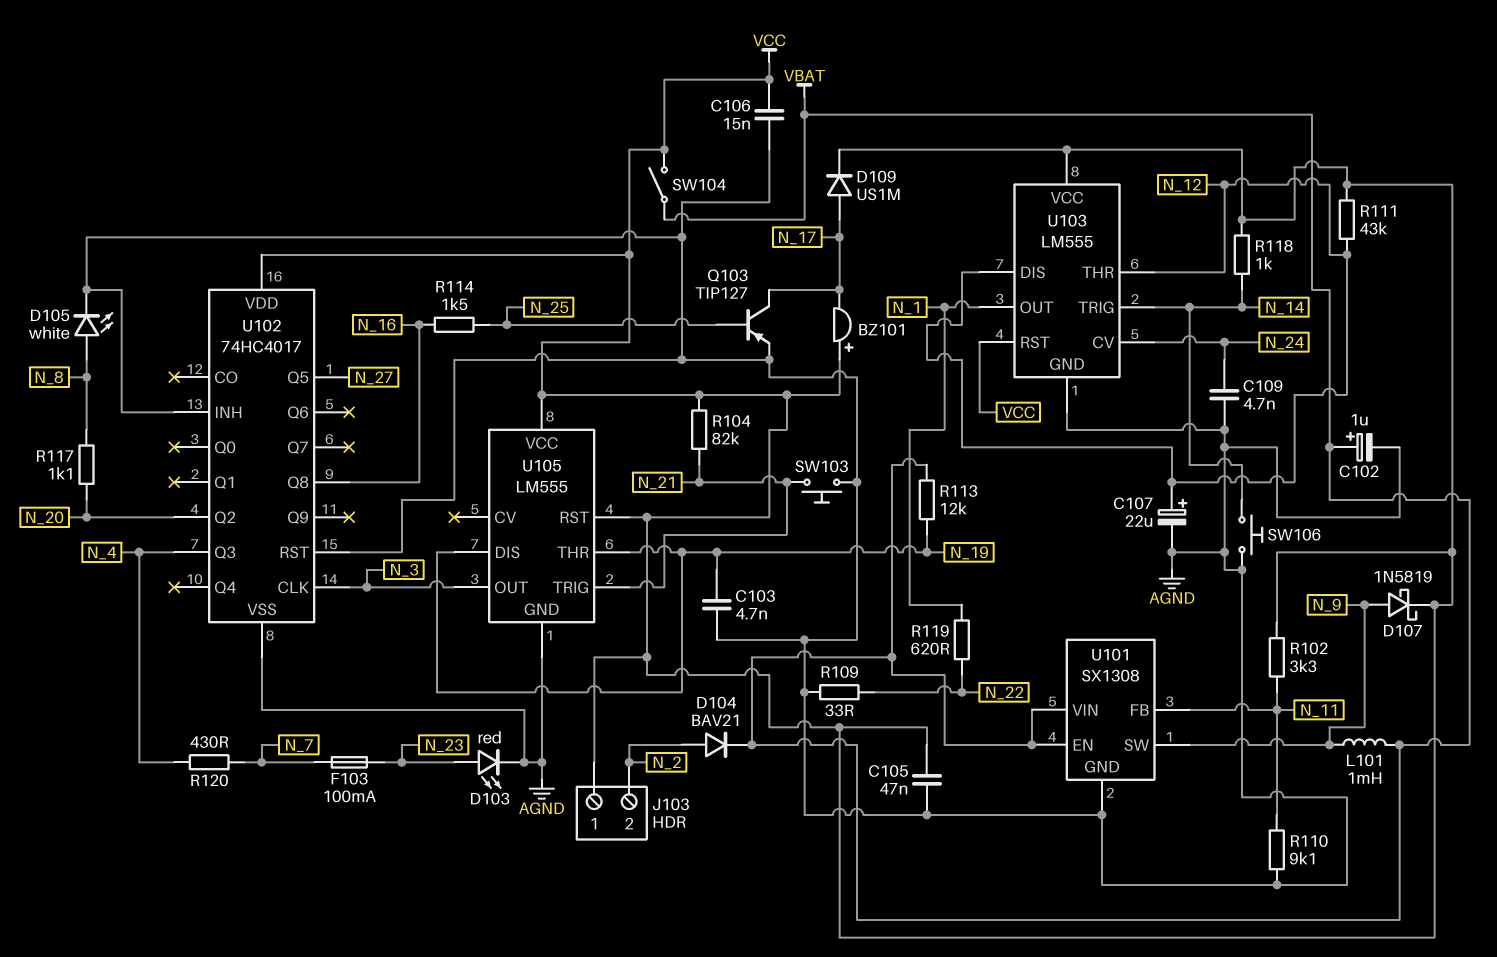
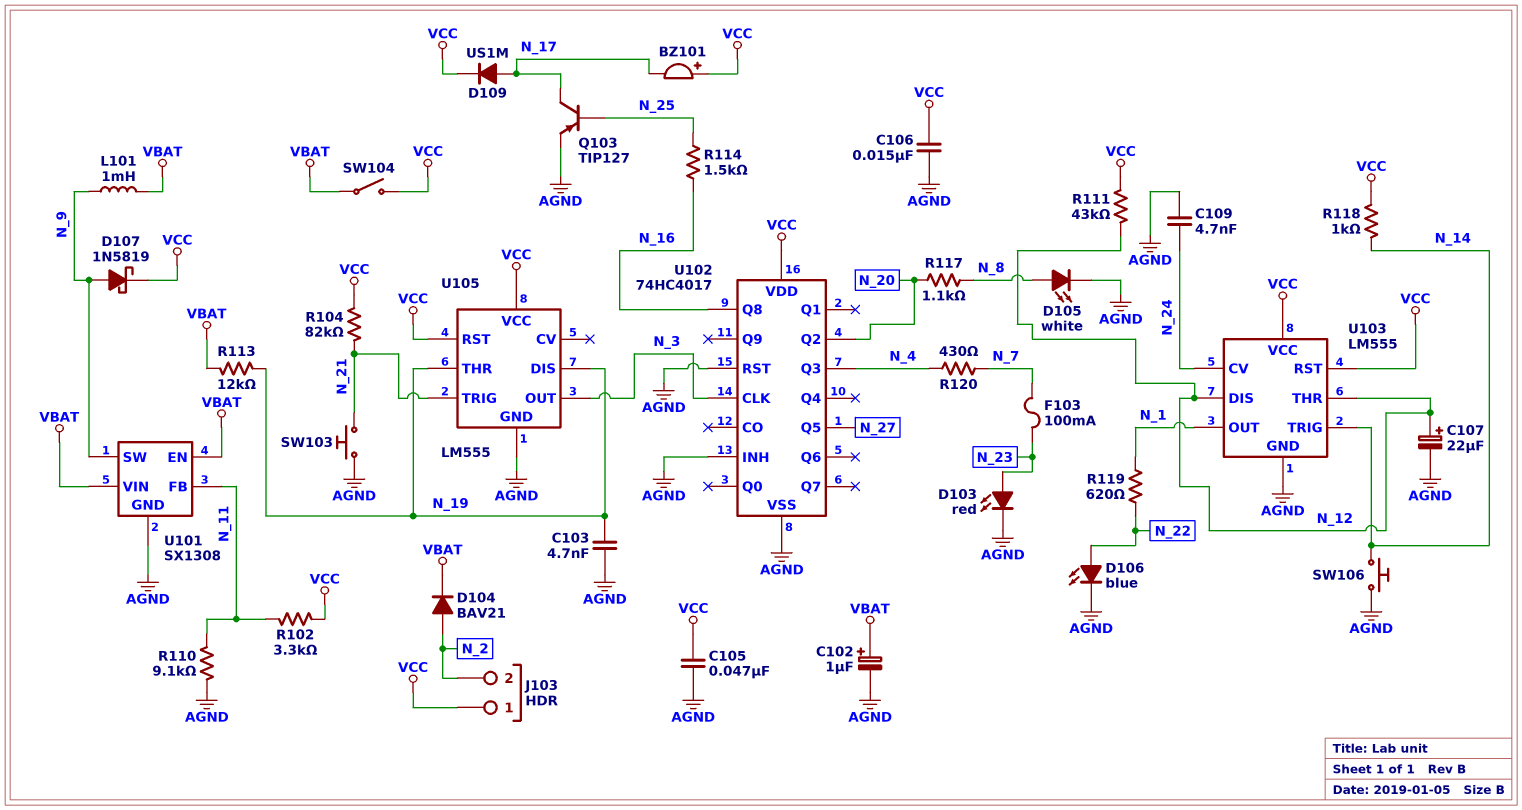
D106: none -> LED blue (A N_22, K AGND)
R109: 33 (AGND, N_22) -> none

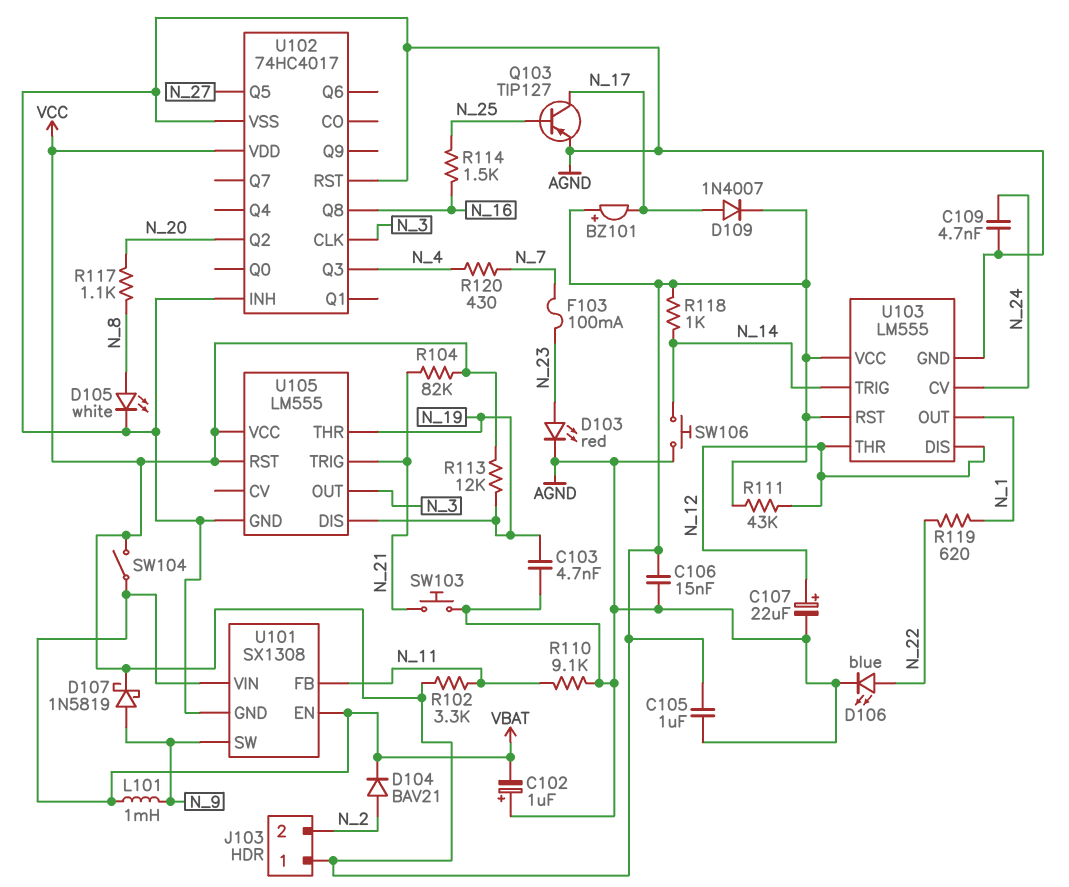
C102: 1uF (plus VBAT, minus AGND) -> 1uF (plus AGND, minus VBAT)
C105: 47nF (AGND, VCC) -> 1uF (AGND, VCC)
D109: diode US1M (A N_17, K VCC) -> diode 1N4007 (A N_17, K VCC)
R113: 12k (N_19, VBAT) -> 12k (N_19, VCC)

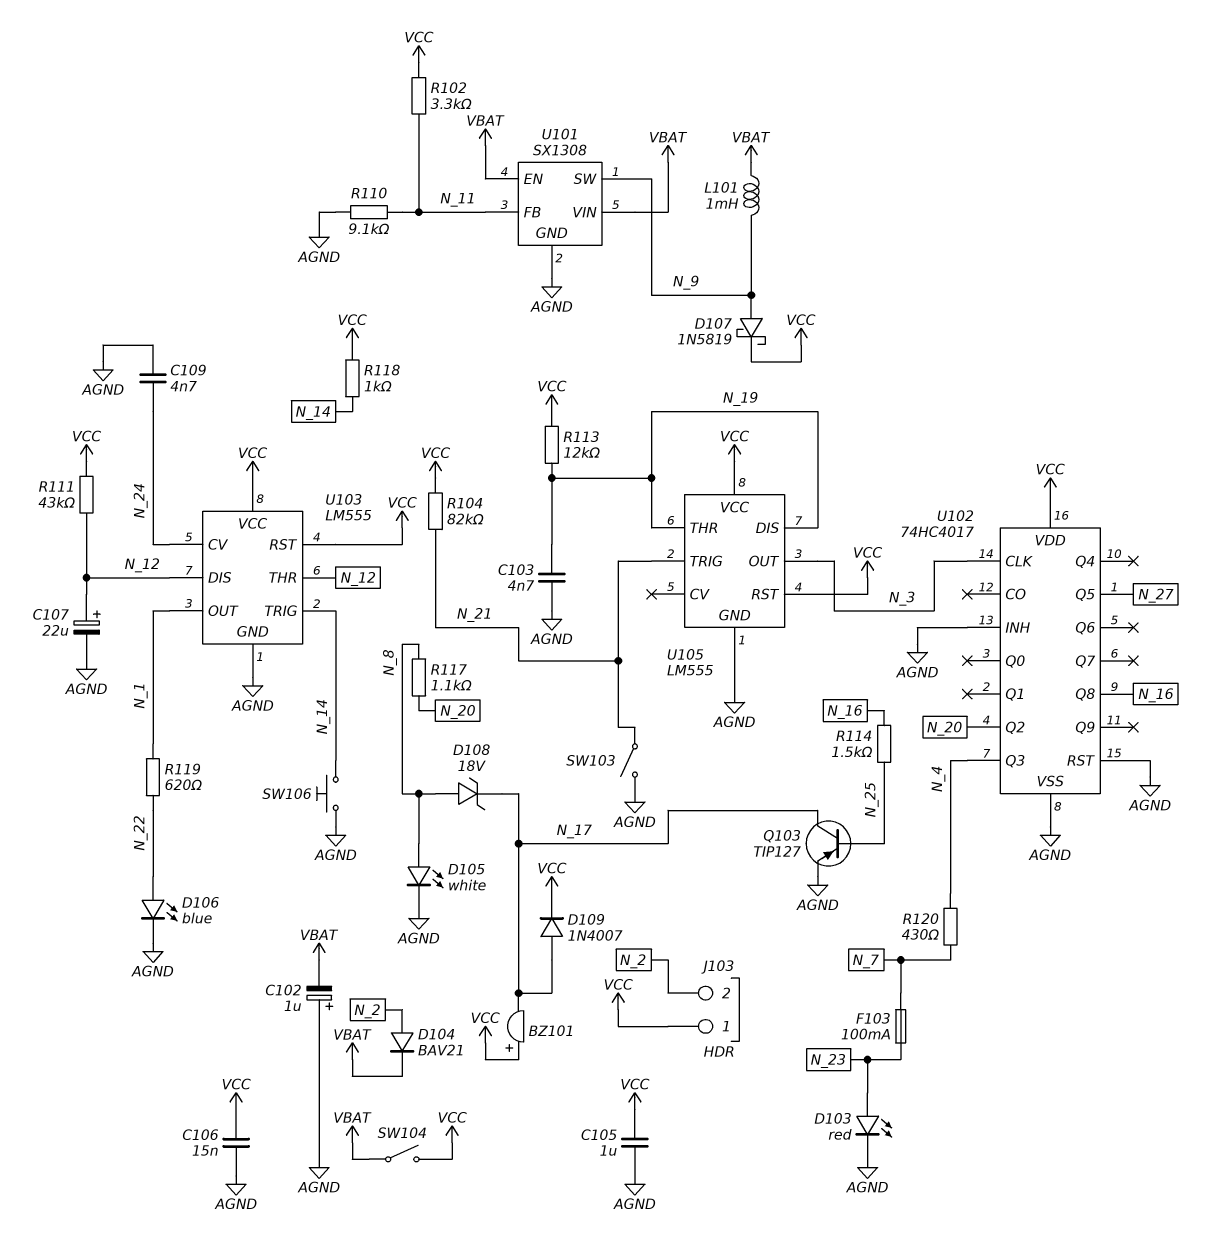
D108: none -> zener 18V (A N_8, K N_17)
SW103: button (AGND, N_21) -> switch (AGND, N_21)

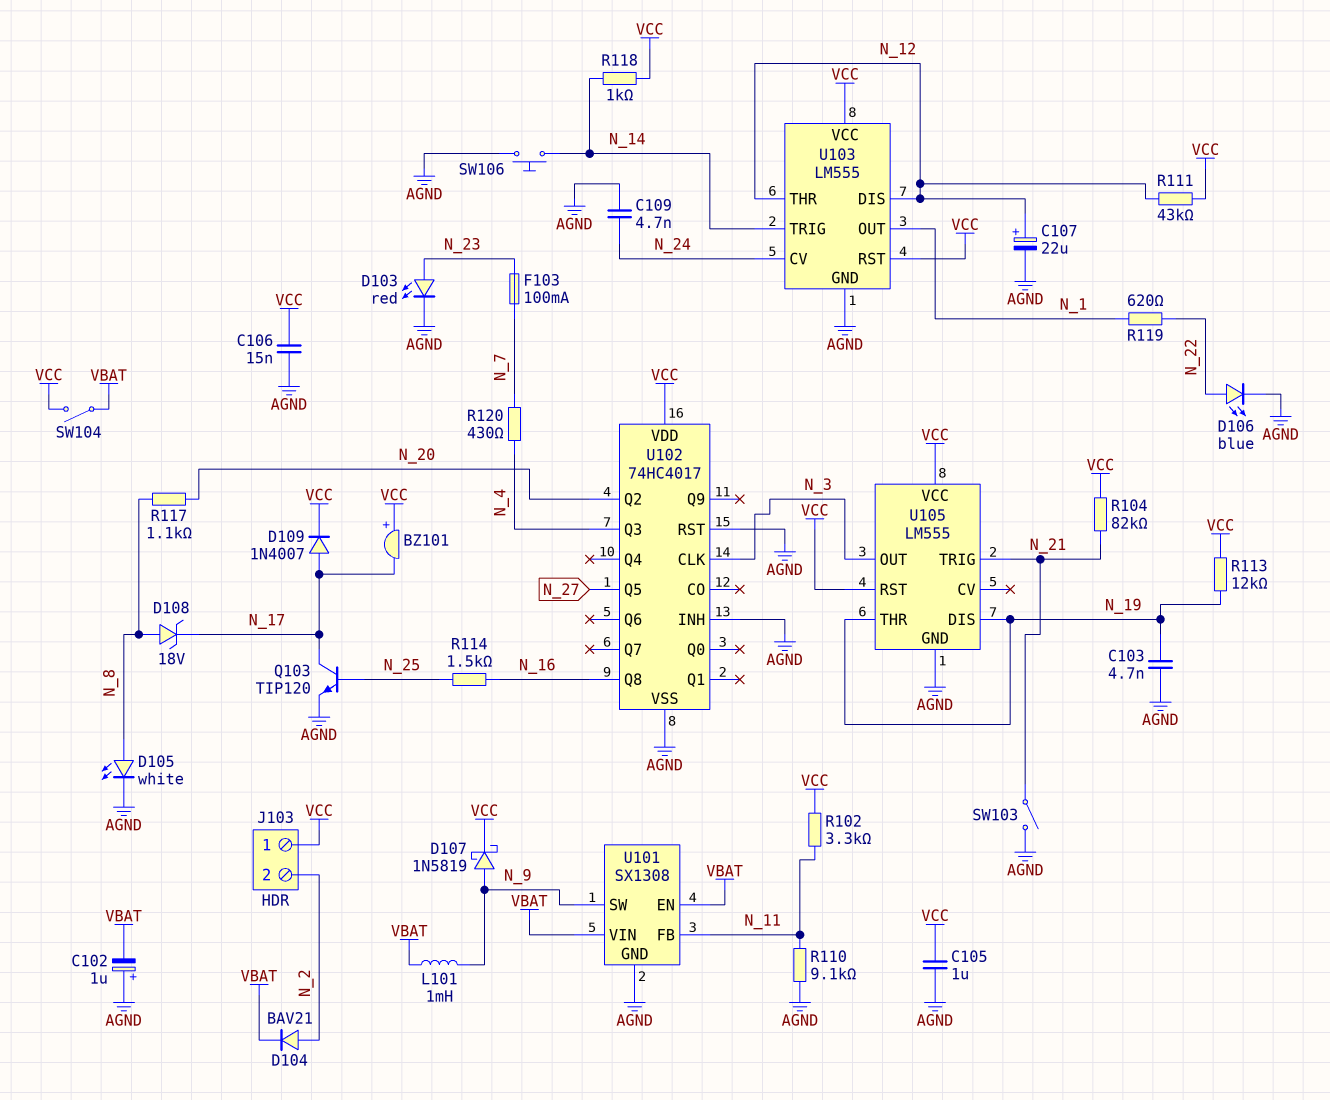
Q103: PNP TIP127 (B N_25, C N_17, E AGND) -> NPN TIP120 (B N_25, C N_17, E AGND)

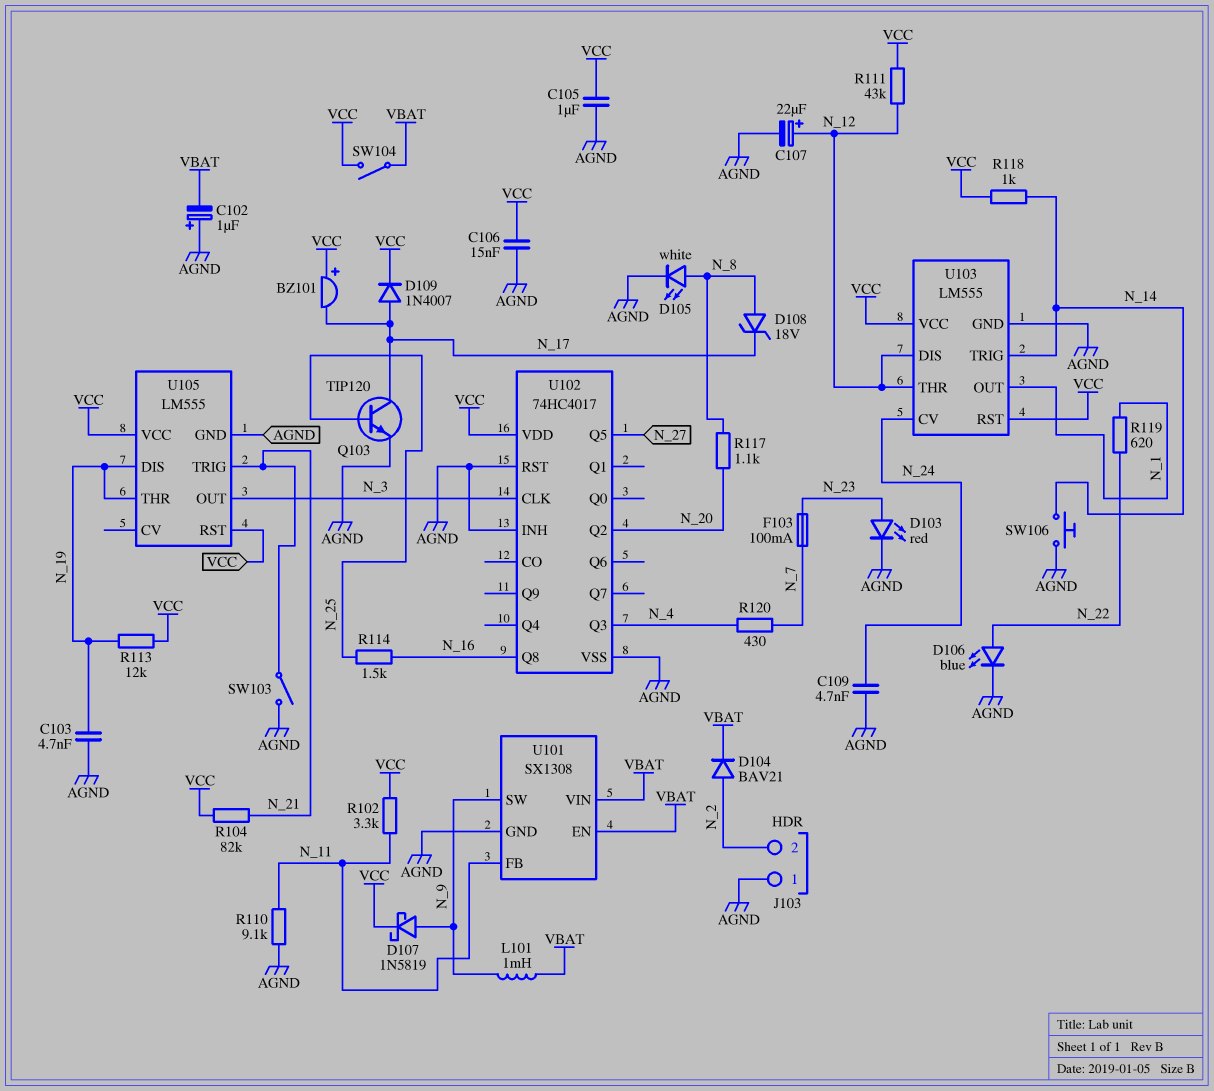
J103 pin 1: VCC -> AGND

